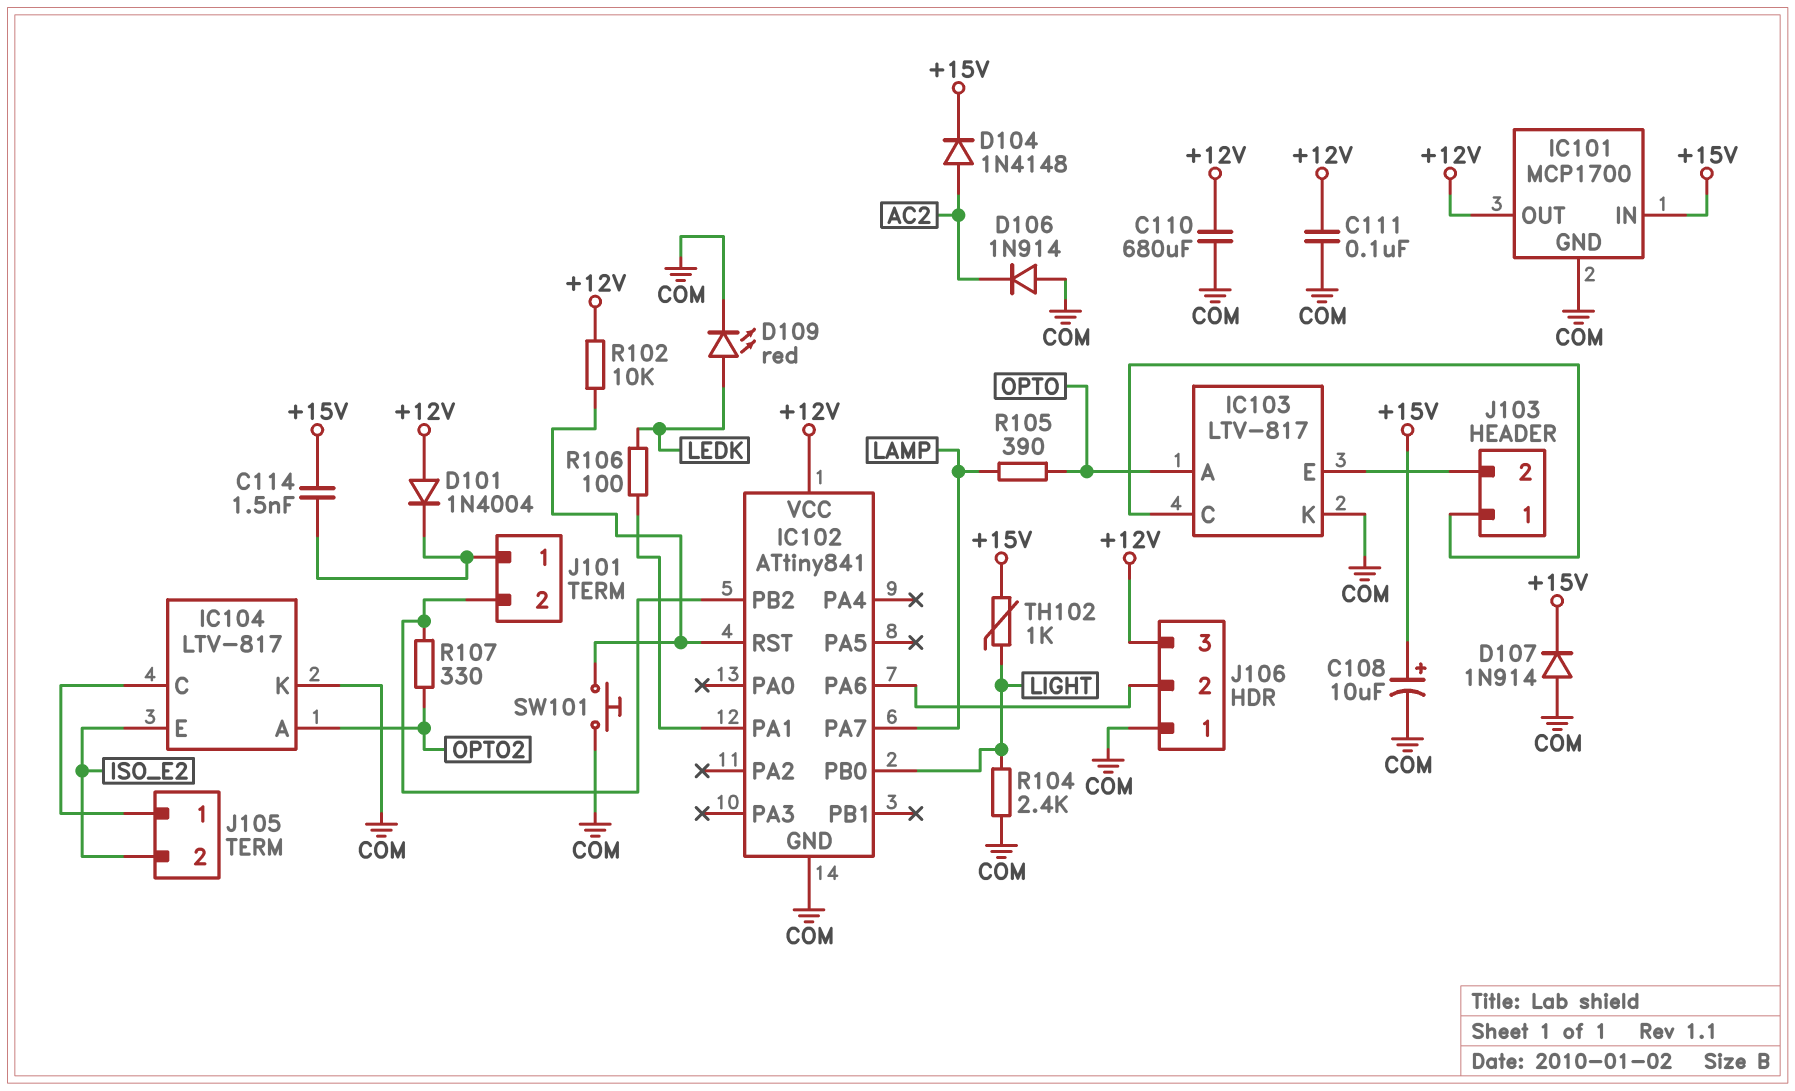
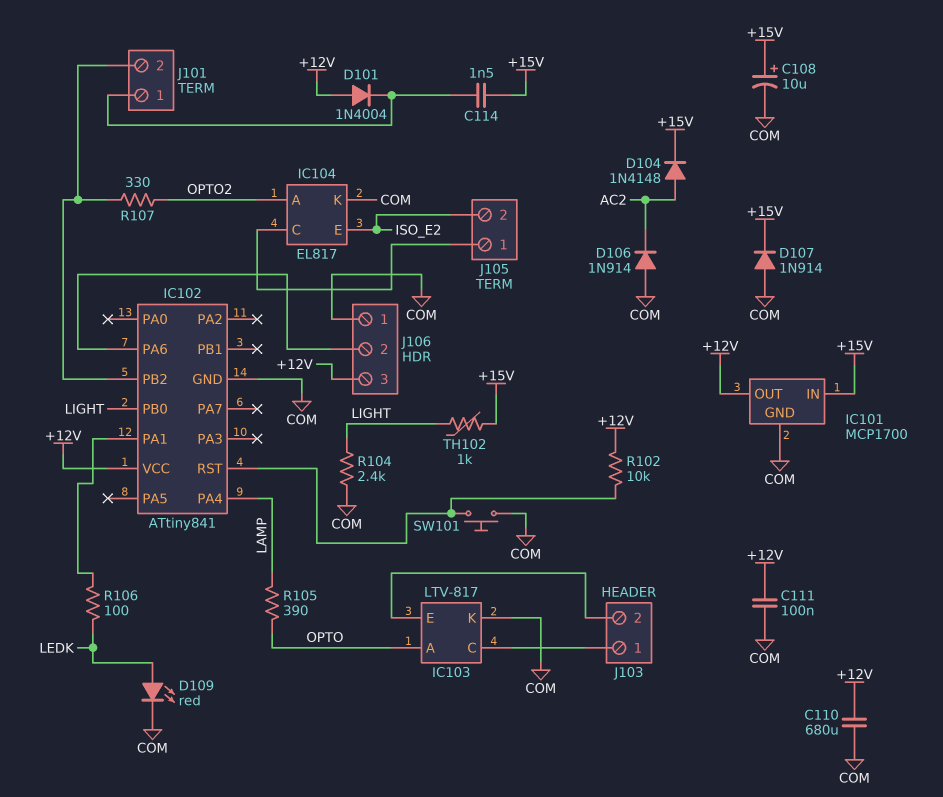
IC102 pin PA4: none -> LAMP
IC102 pin PA7: LAMP -> none
IC104: LTV-817 -> EL817

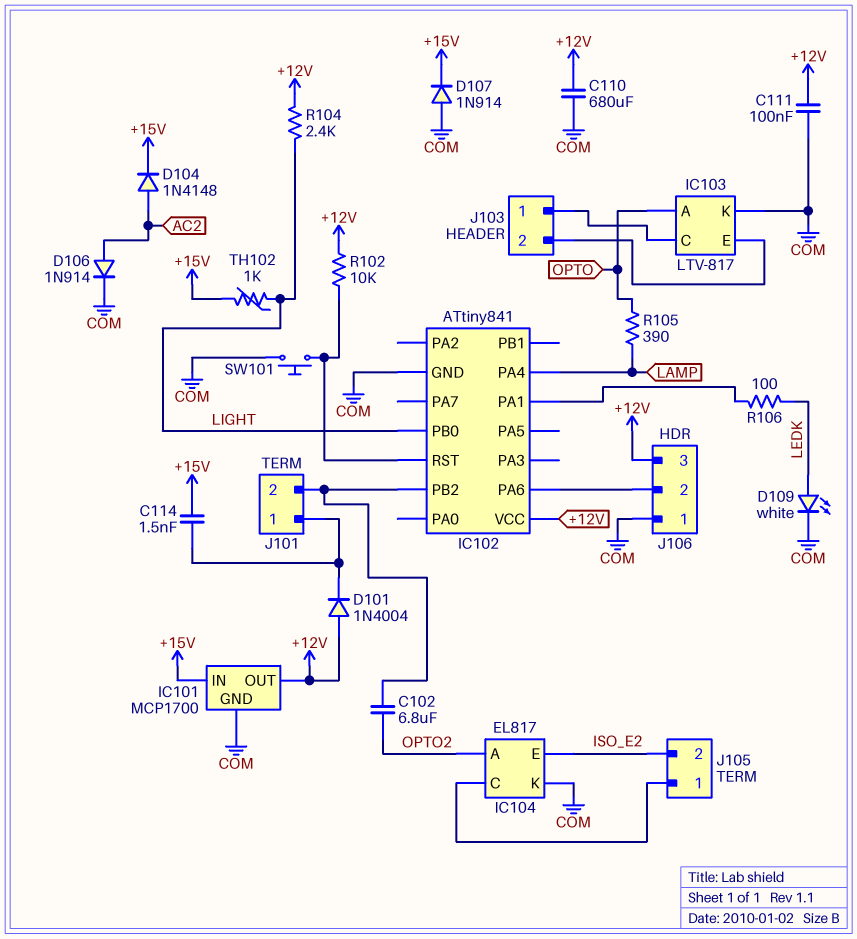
C102: none -> 6.8uF (IC102/PB2, OPTO2)
C108: 10uF (plus +15V, minus COM) -> none
D106: diode 1N914 (A COM, K AC2) -> diode 1N914 (A AC2, K COM)
D109: LED red (A LEDK, K COM) -> LED white (A LEDK, K COM)
R104: 2.4k (COM, LIGHT) -> 2.4k (+12V, LIGHT)
R107: 330 (IC102/PB2, OPTO2) -> none

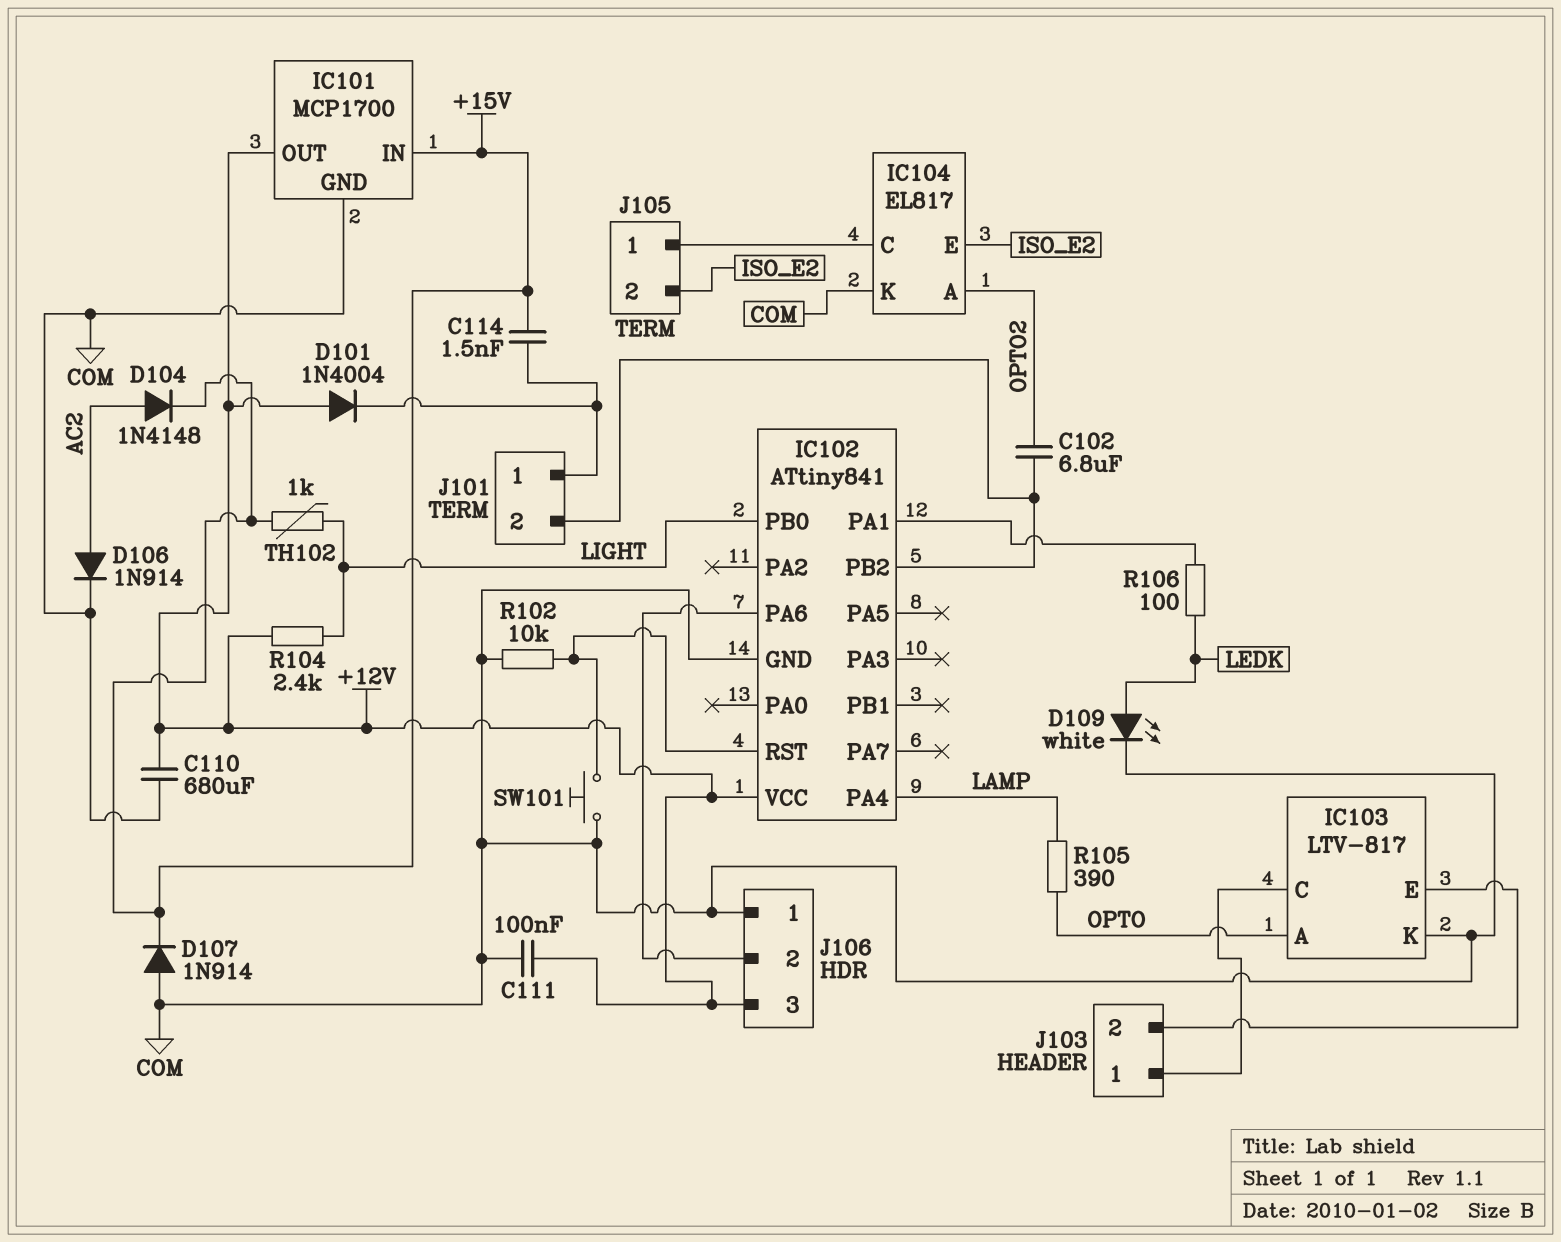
R102: 10k (+12V, IC102/RST) -> 10k (COM, IC102/RST)

